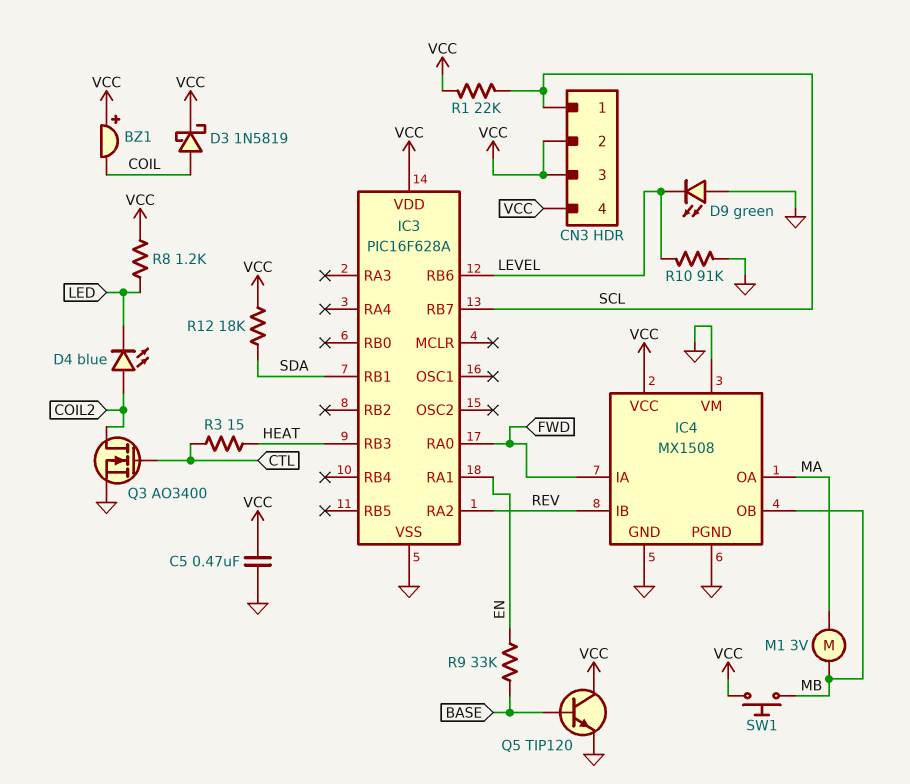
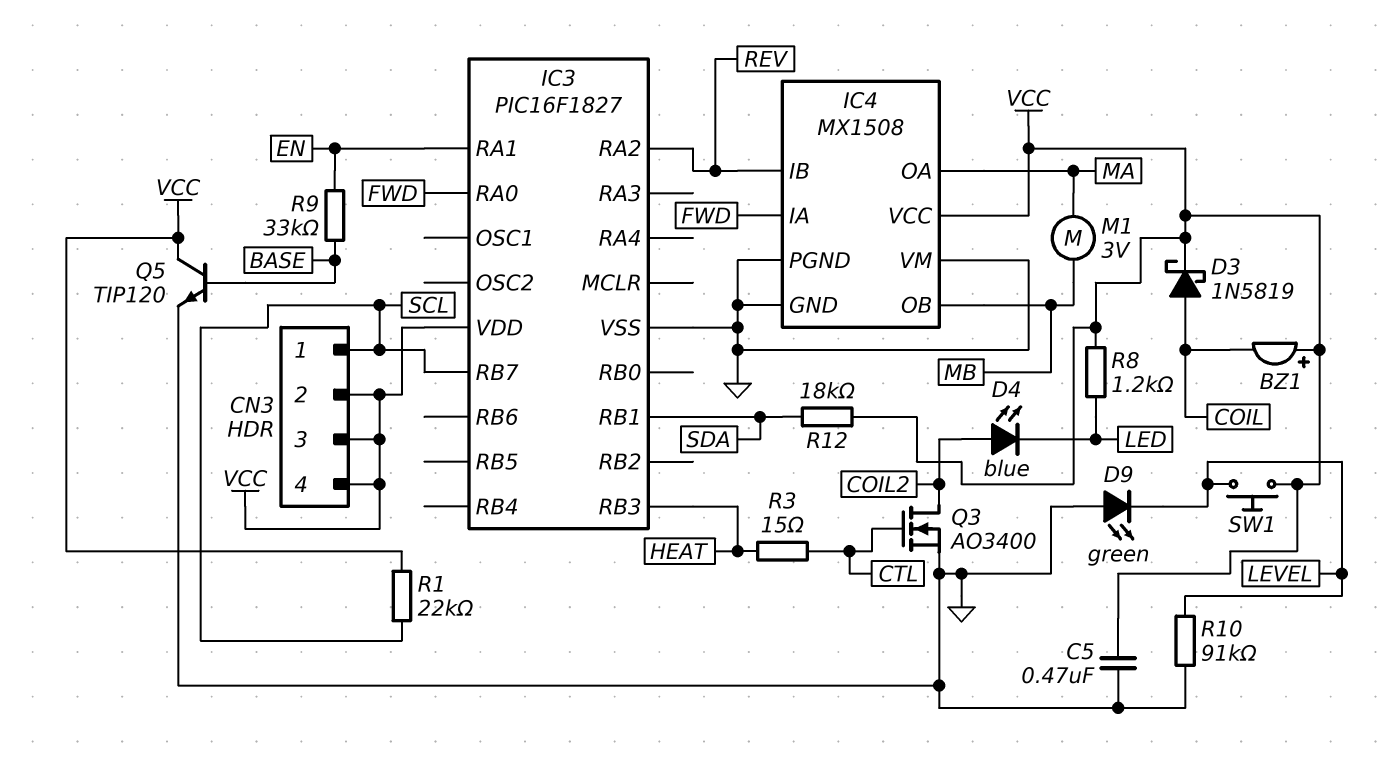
IC3: PIC16F628A -> PIC16F1827
IC3 pin RB6: LEVEL -> none
SW1: button (MB, VCC) -> button (LEVEL, VCC)

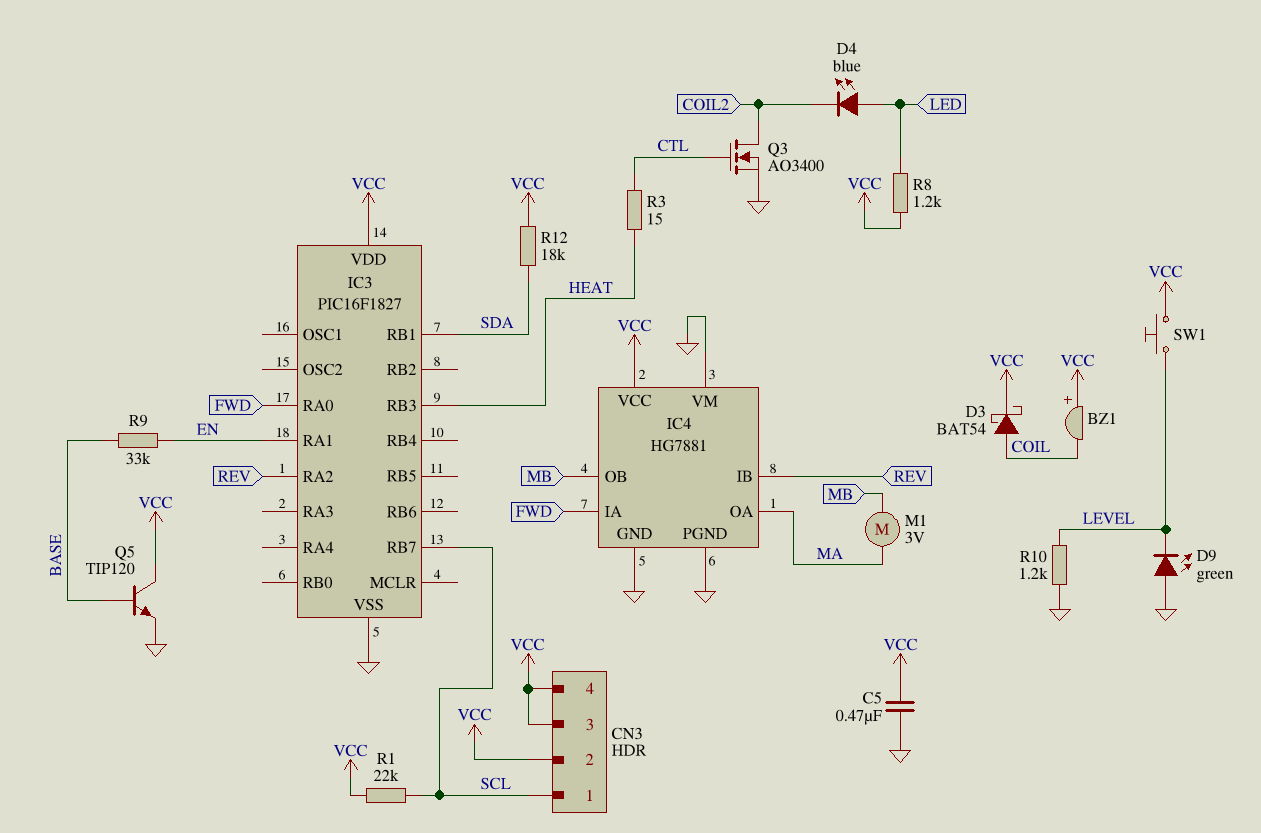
D3: schottky 1N5819 (A COIL, K VCC) -> schottky BAT54 (A COIL, K VCC)
D4: LED blue (A COIL2, K LED) -> LED blue (A LED, K COIL2)
IC4: MX1508 -> HG7881
R10: 91k (GND, LEVEL) -> 1.2k (GND, LEVEL)

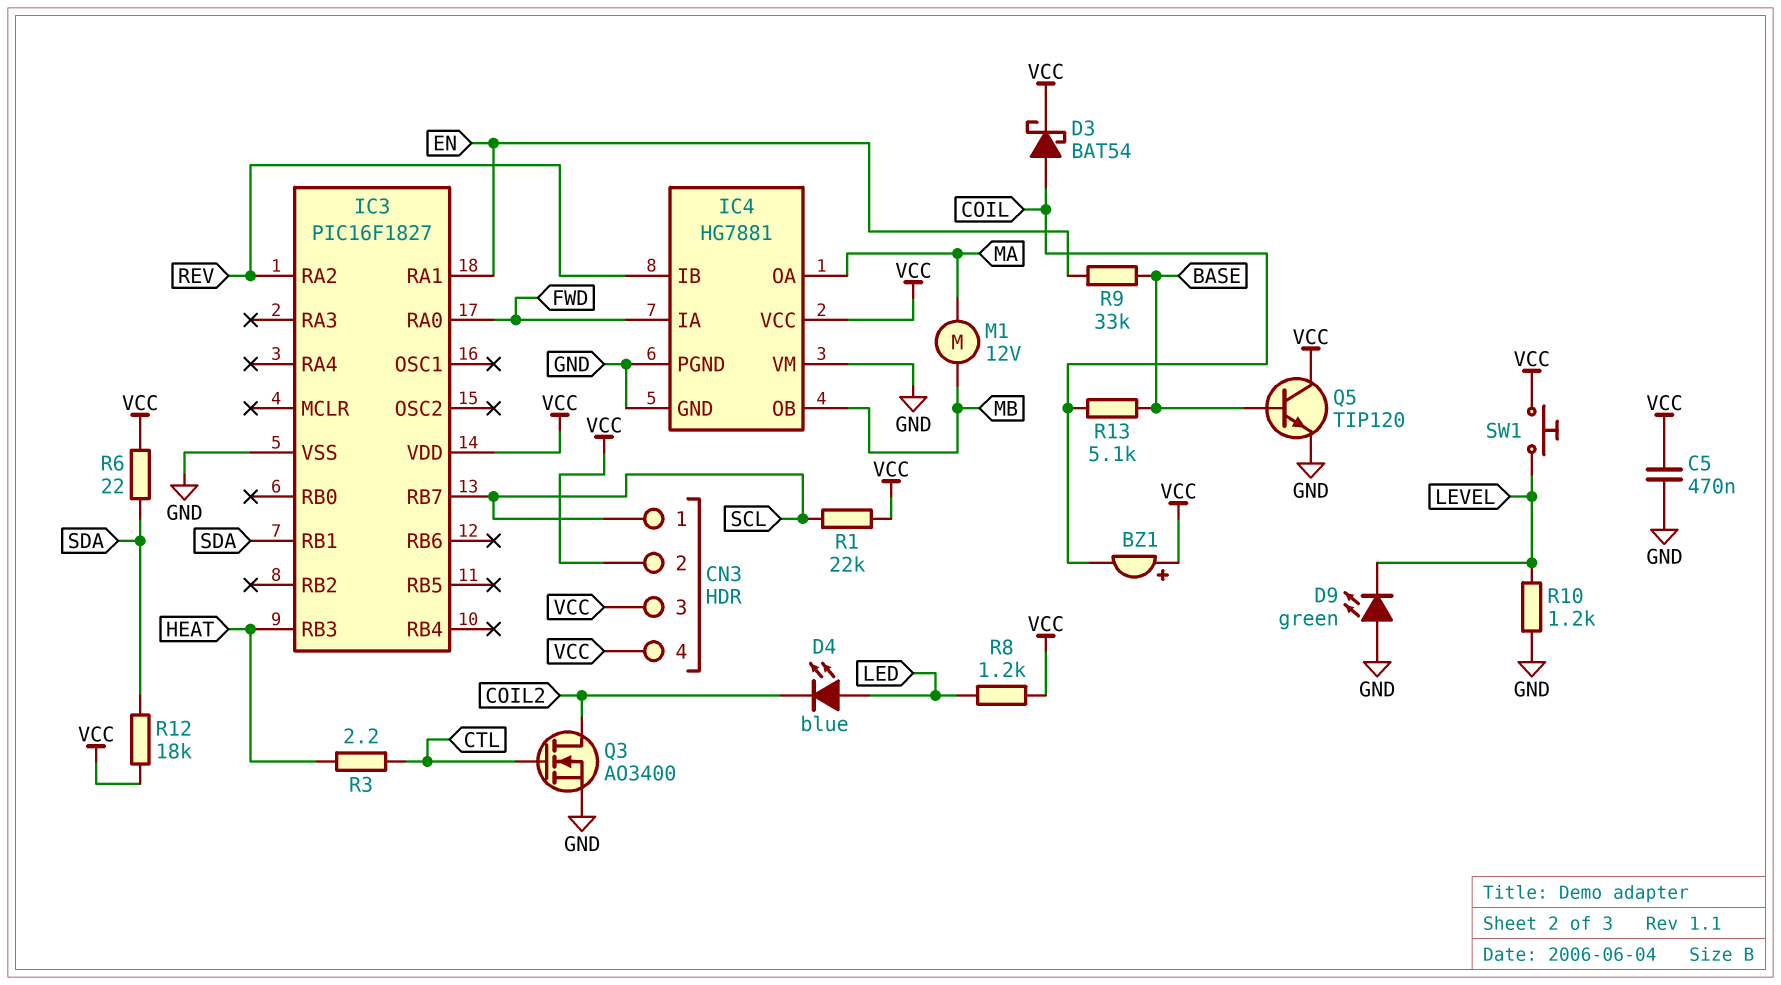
M1: motor 3V (MA, MB) -> motor 12V (MA, MB)
R3: 15 (CTL, HEAT) -> 2.2 (CTL, HEAT)
R6: none -> 22 (SDA, VCC)
R13: none -> 5.1k (BASE, COIL)

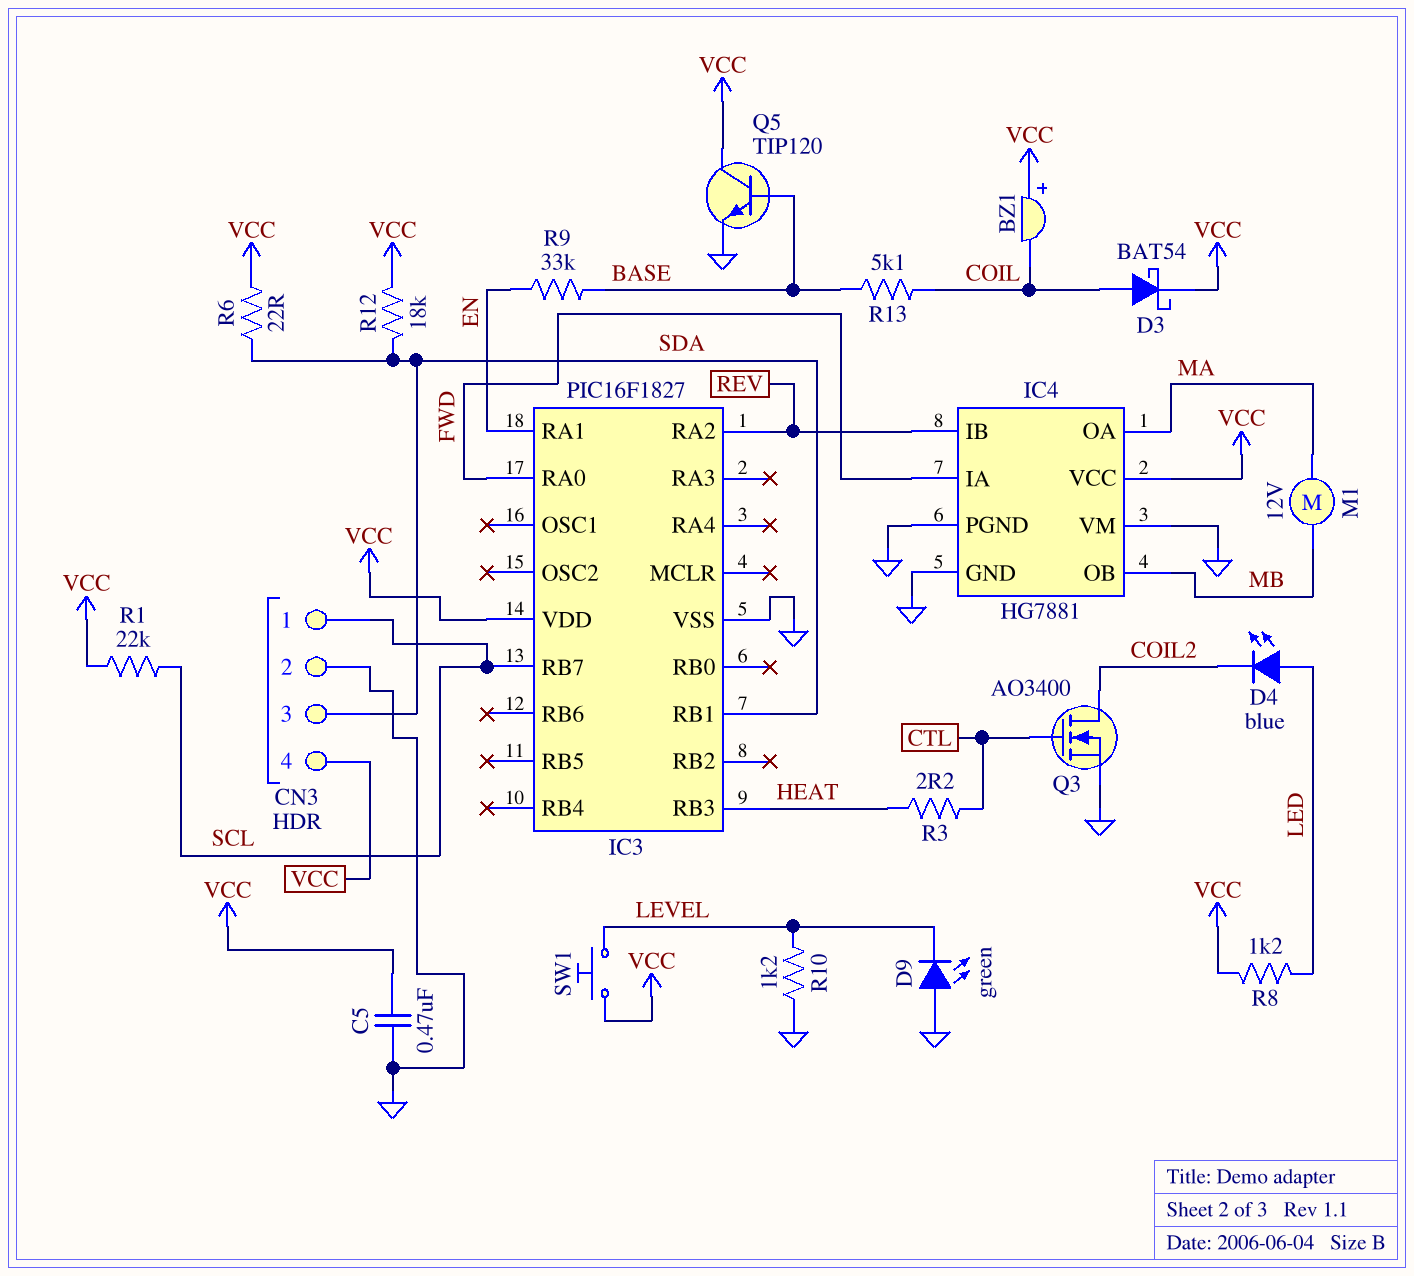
CN3 pin 2: VCC -> GND
CN3 pin 3: VCC -> SDA

